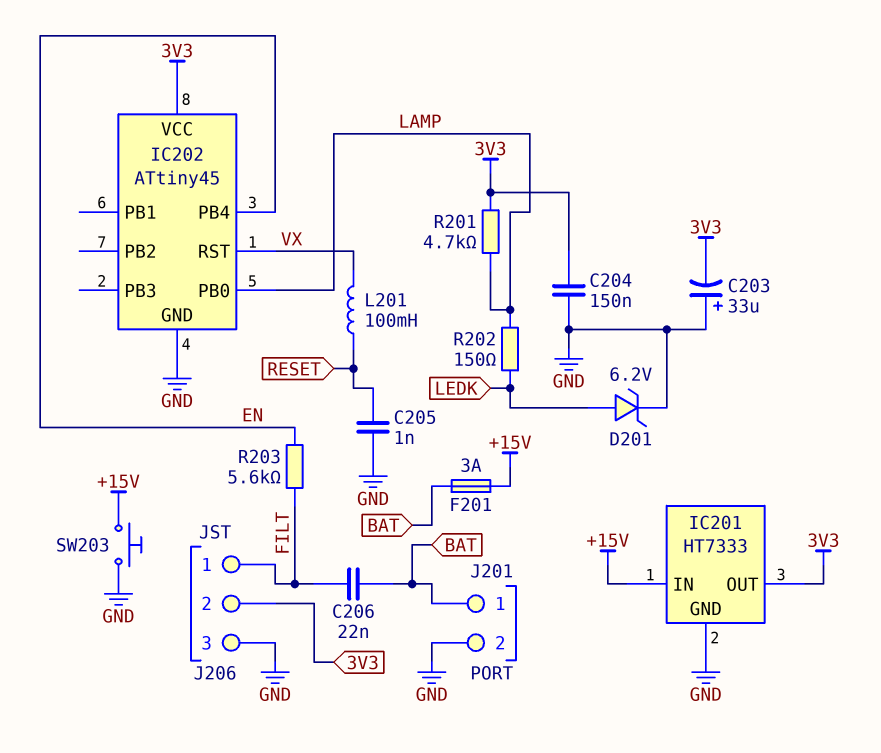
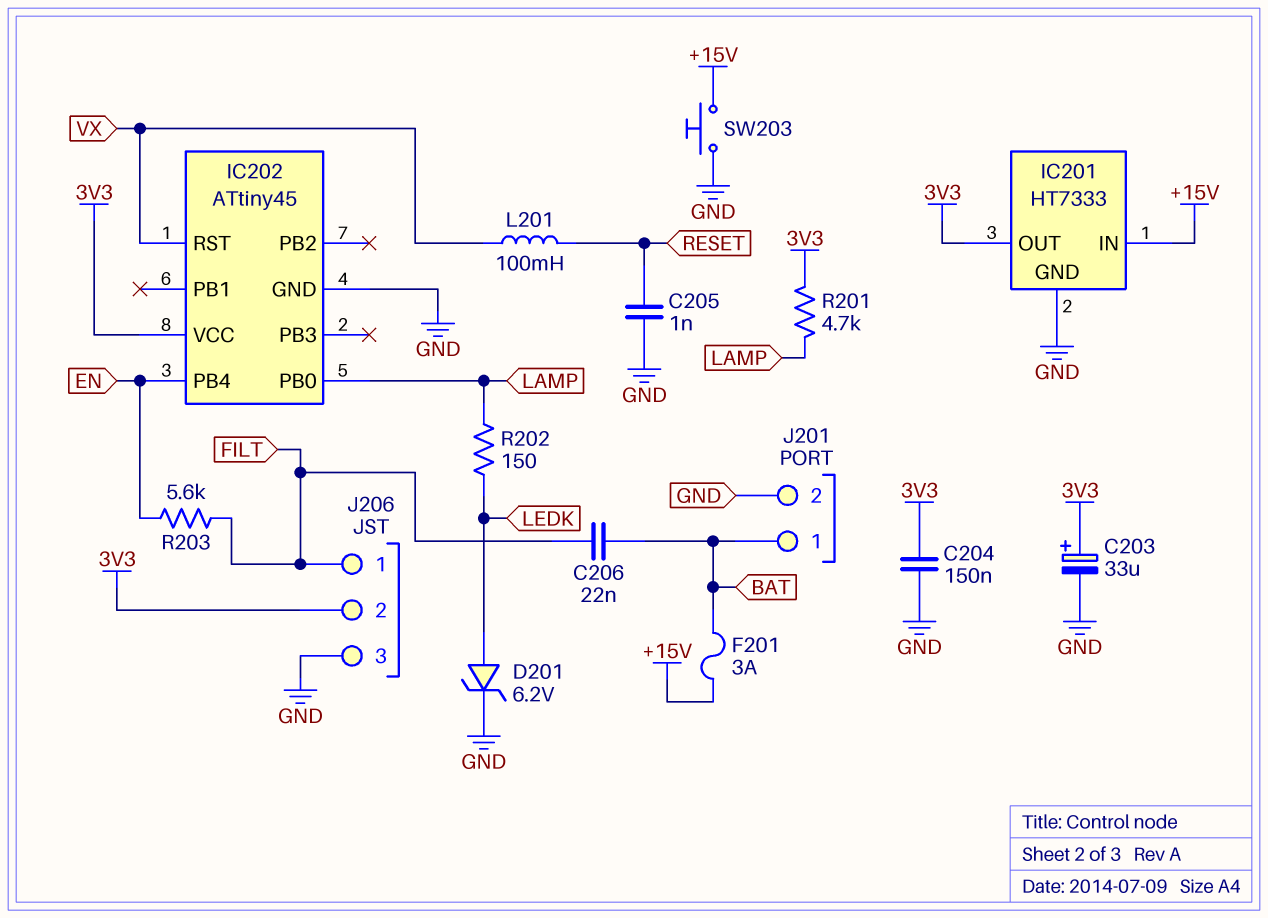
C203: 33uF (plus GND, minus 3V3) -> 33uF (plus 3V3, minus GND)

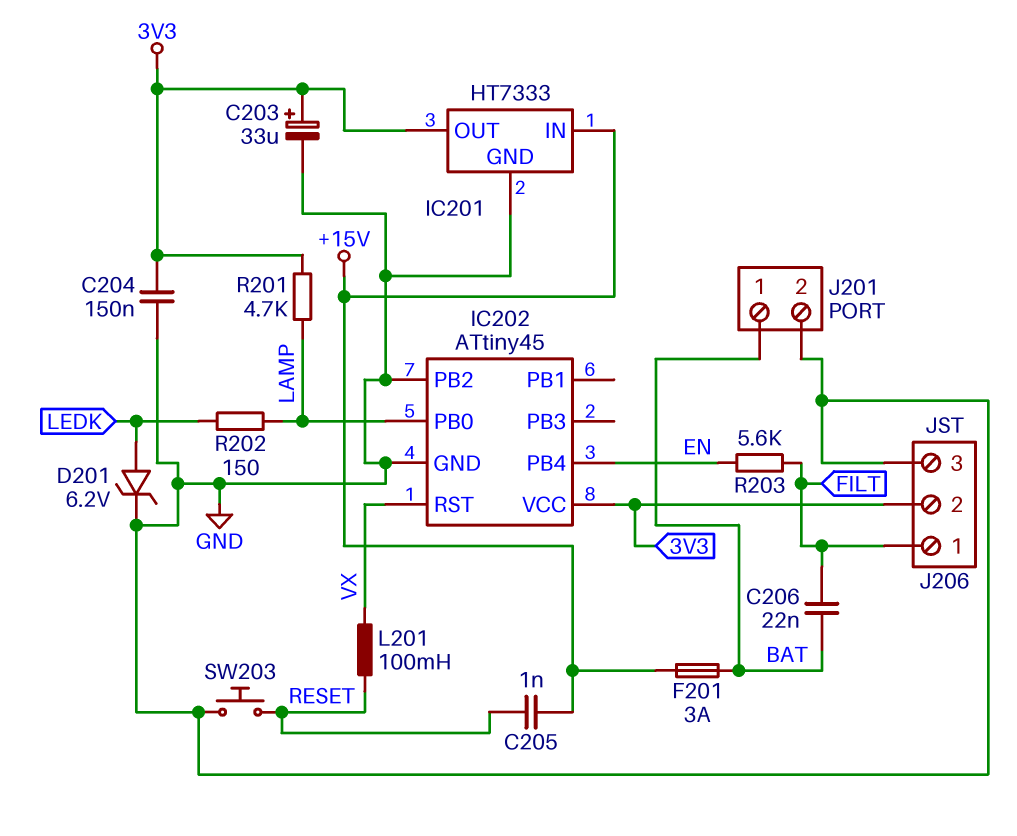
C205: 1nF (GND, RESET) -> 1nF (+15V, RESET)
IC202 pin PB2: none -> GND
SW203: button (+15V, GND) -> button (GND, RESET)

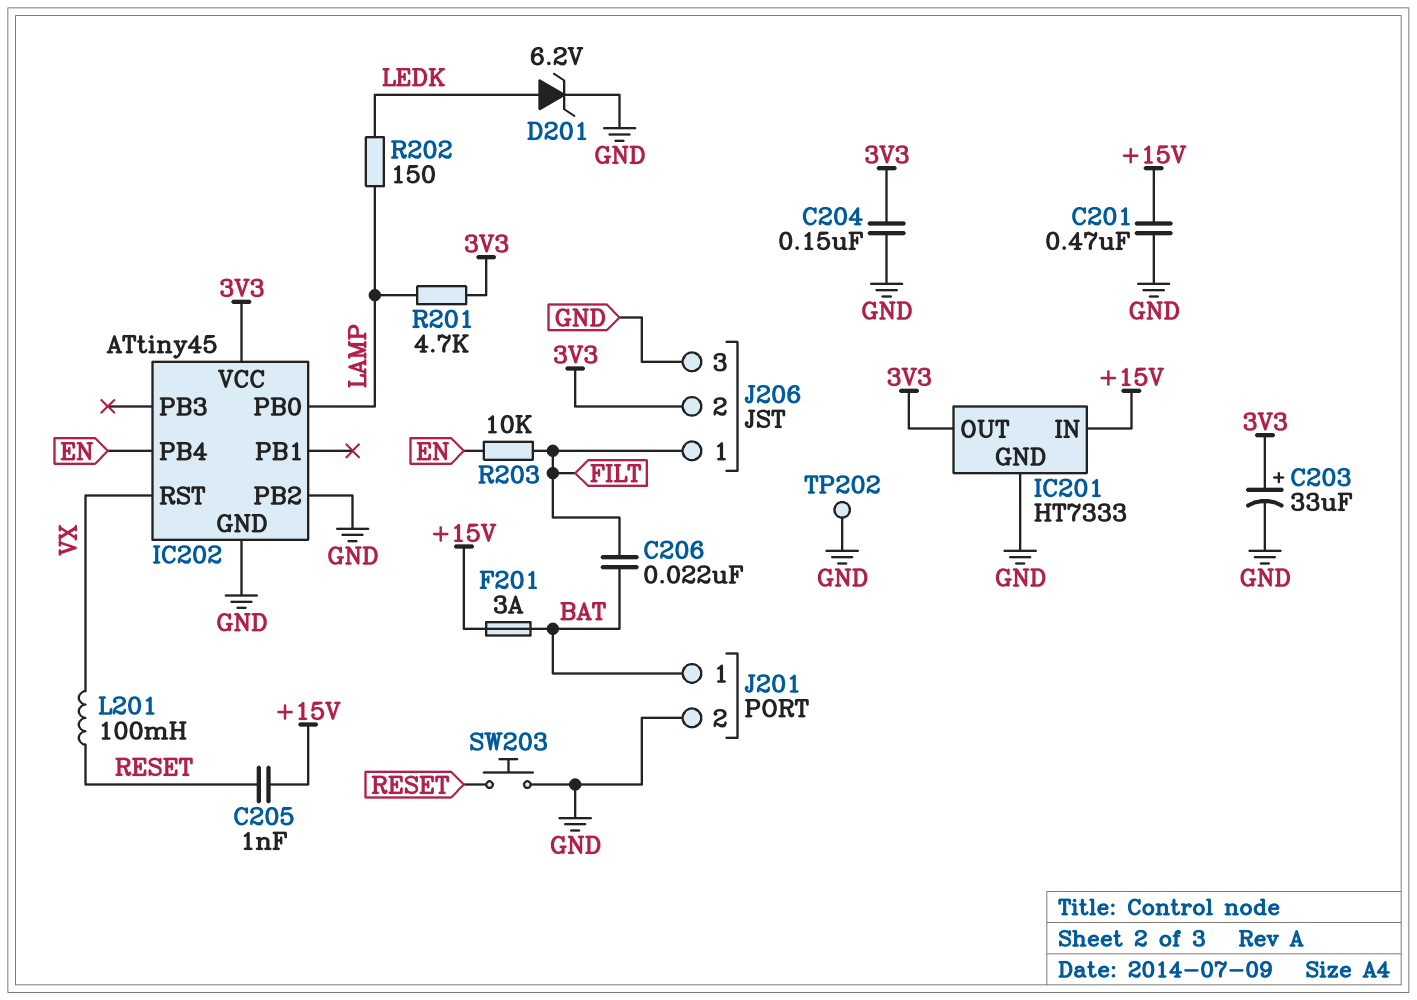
C201: none -> 470nF (+15V, GND)
R203: 5.6k (EN, FILT) -> 10k (EN, FILT)
TP202: none -> test point (GND)

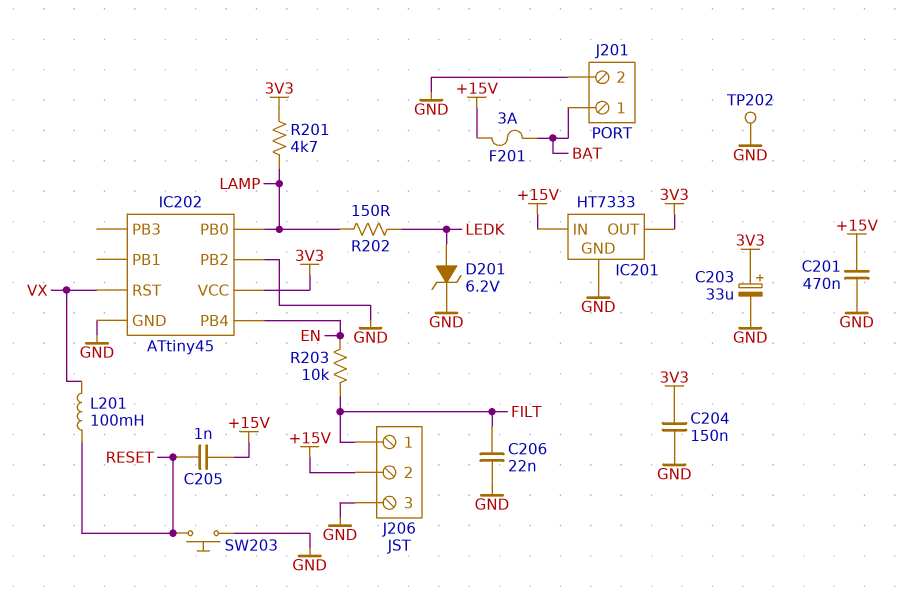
C206: 22nF (BAT, FILT) -> 22nF (FILT, GND)
J206 pin 2: 3V3 -> +15V

